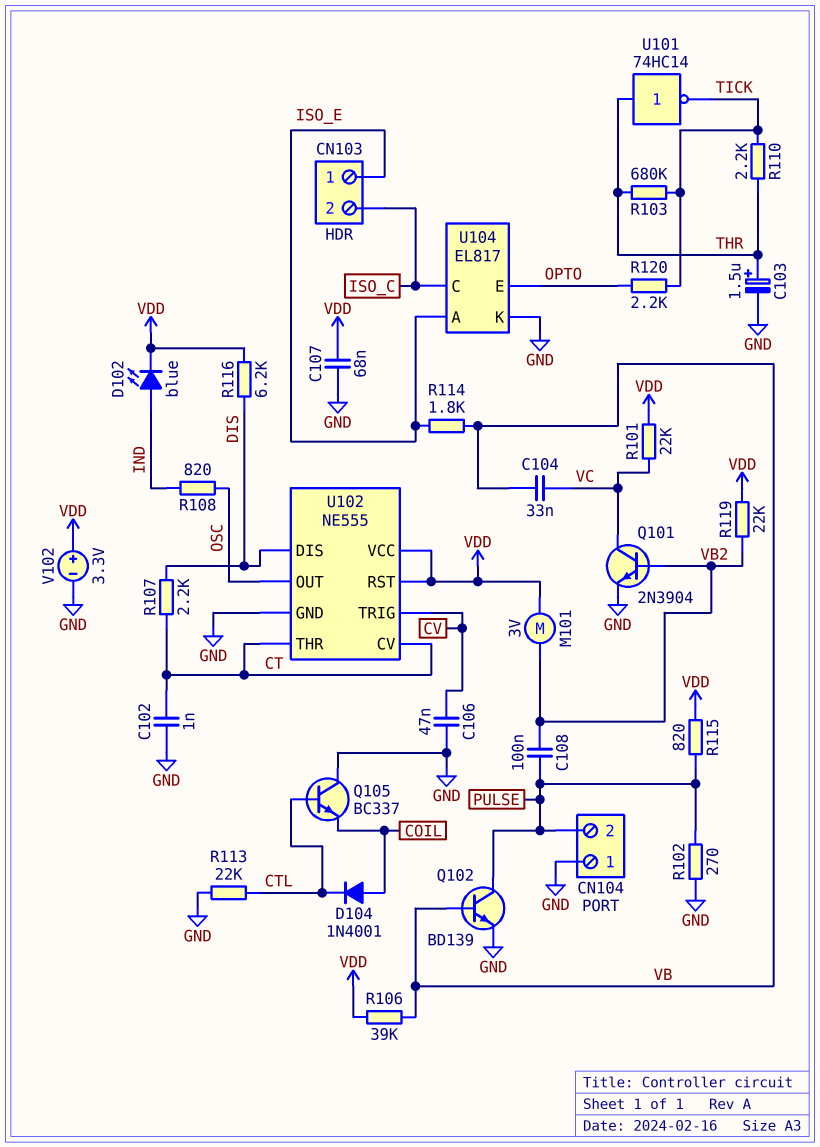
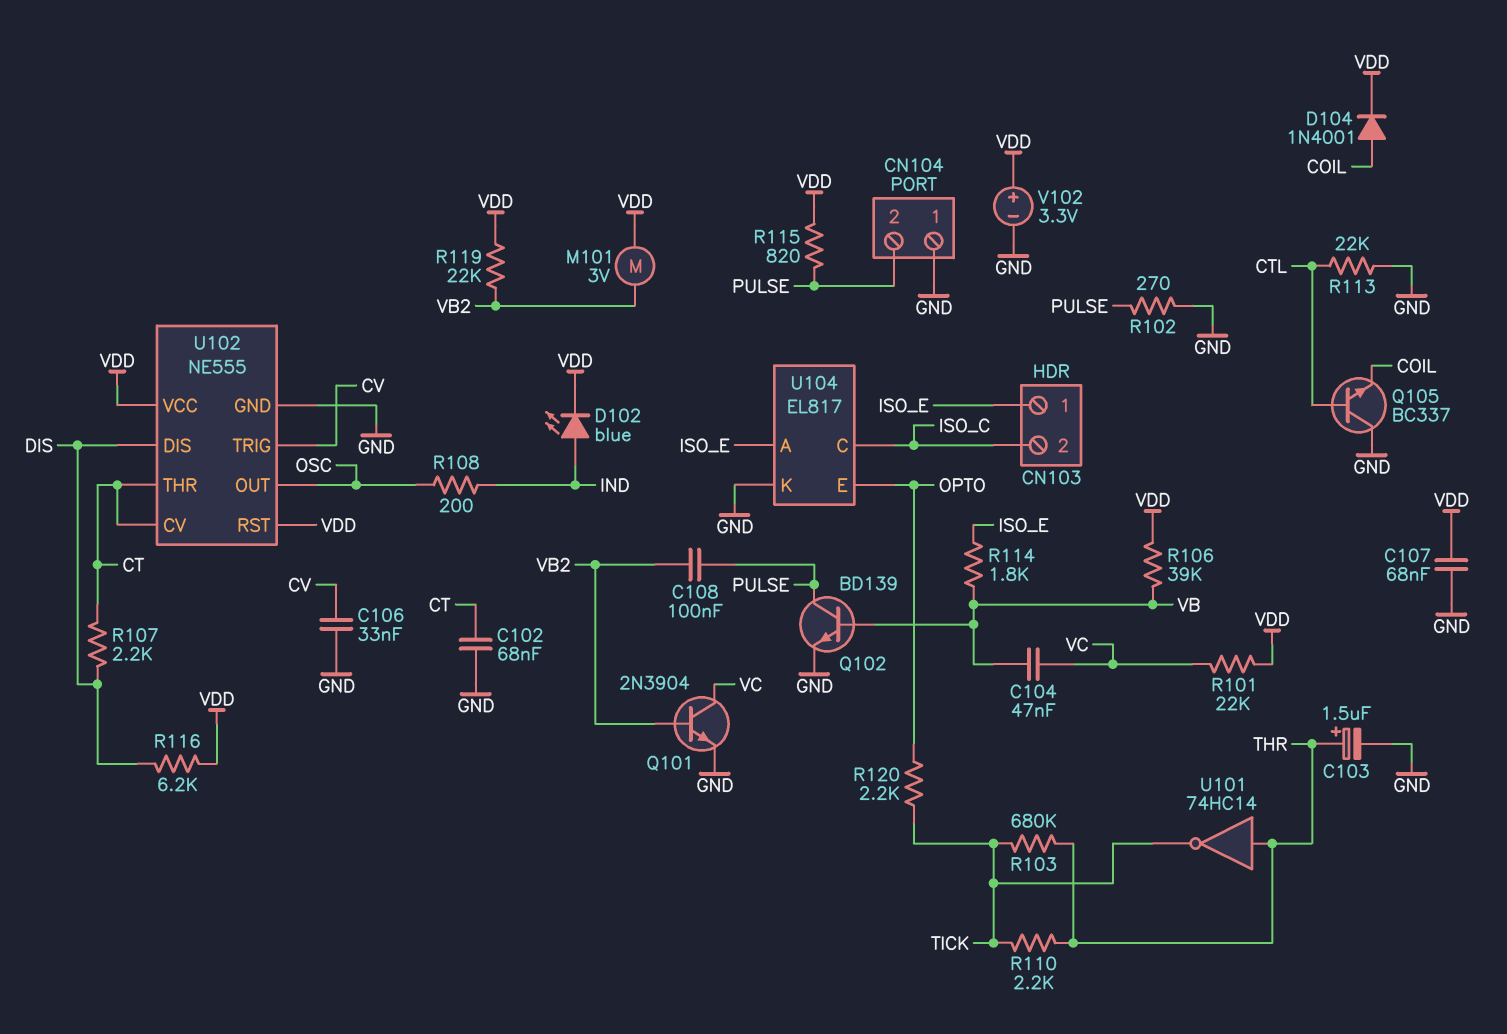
C102: 1nF (CT, GND) -> 68nF (CT, GND)
C104: 33nF (VB, VC) -> 47nF (VB, VC)
C106: 47nF (CV, GND) -> 33nF (CV, GND)
D104: diode 1N4001 (A COIL, K CTL) -> diode 1N4001 (A COIL, K VDD)
R108: 820 (IND, OSC) -> 200 (IND, OSC)

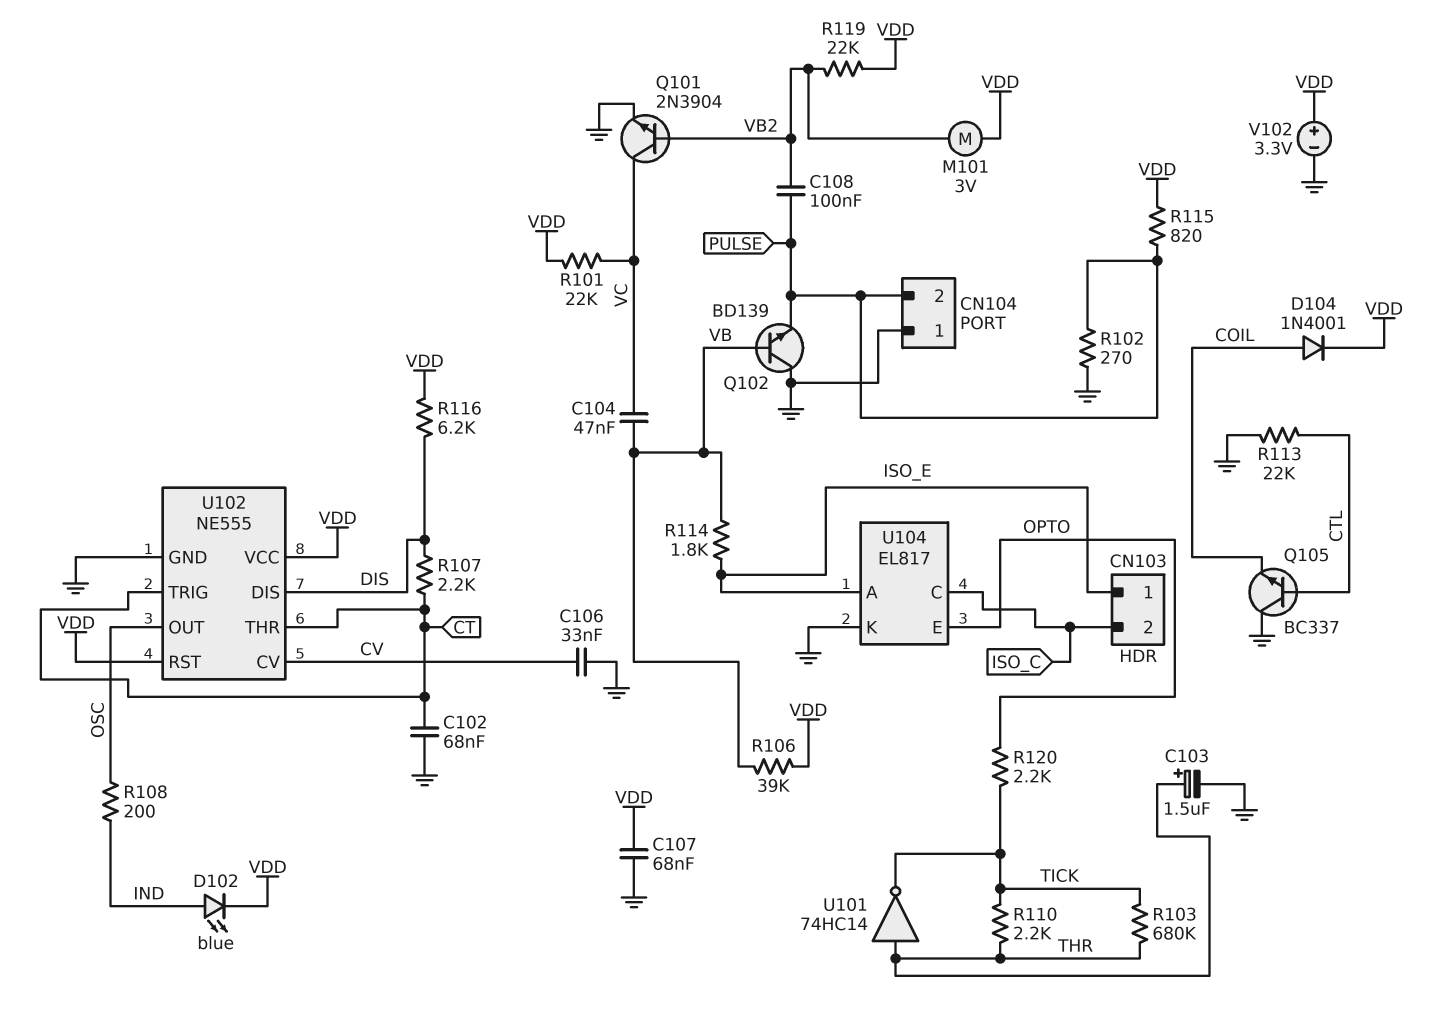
Q102: NPN BD139 (B VB, C PULSE, E GND) -> NPN BD139 (B VB, C GND, E PULSE)
U102 pin CV: CT -> CV
U102 pin TRIG: CV -> CT

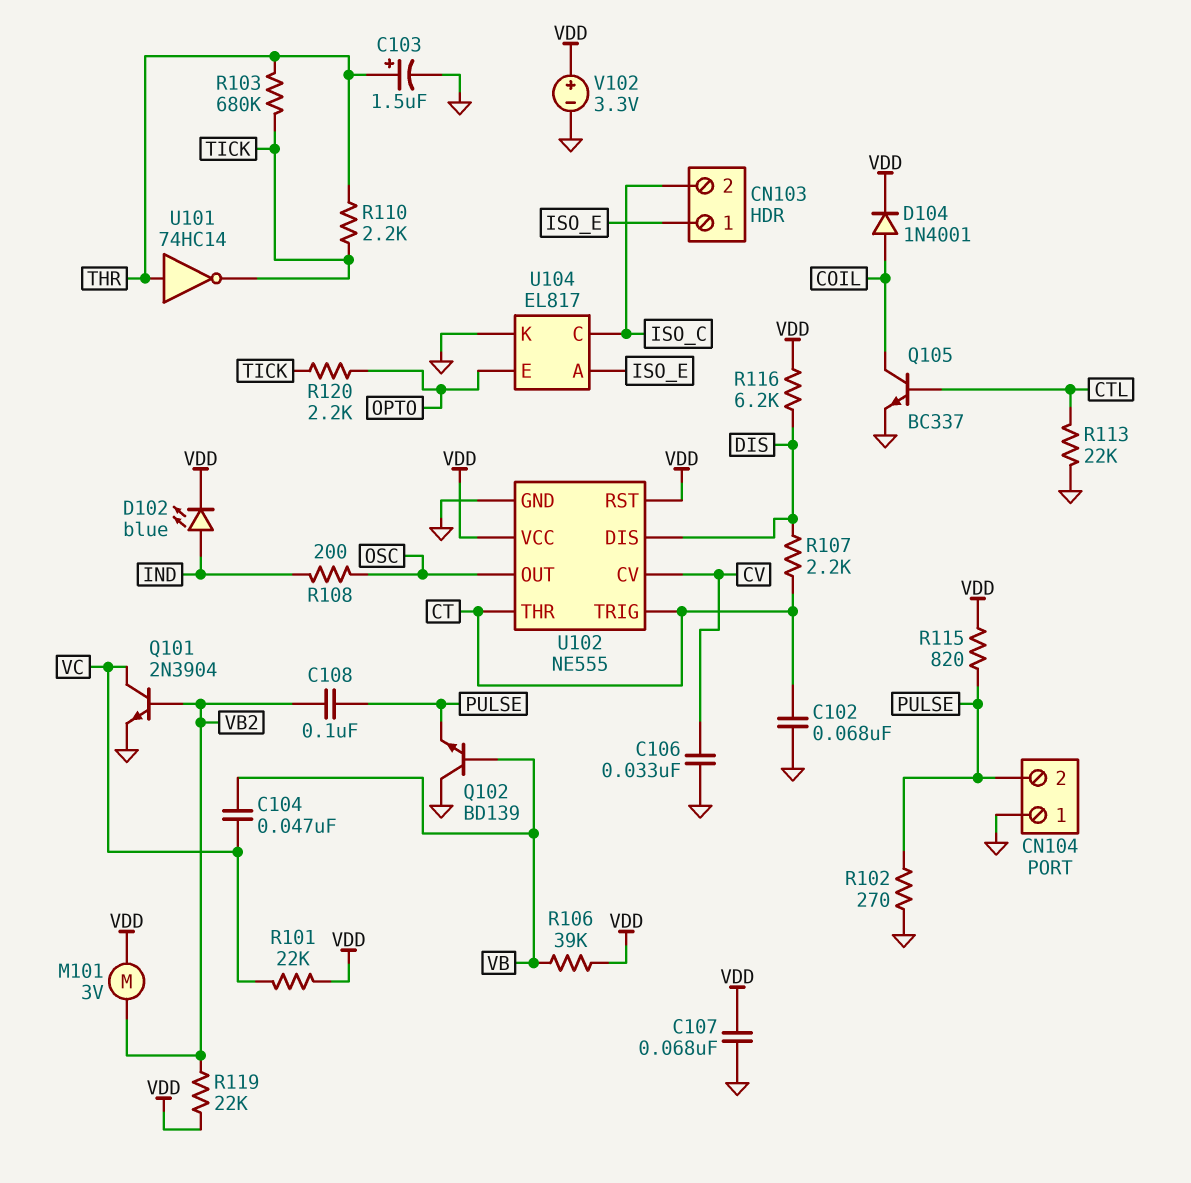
Q105: NPN BC337 (B CTL, C GND, E COIL) -> NPN BC337 (B CTL, C COIL, E GND)
R114: 1.8k (ISO_E, VB) -> none

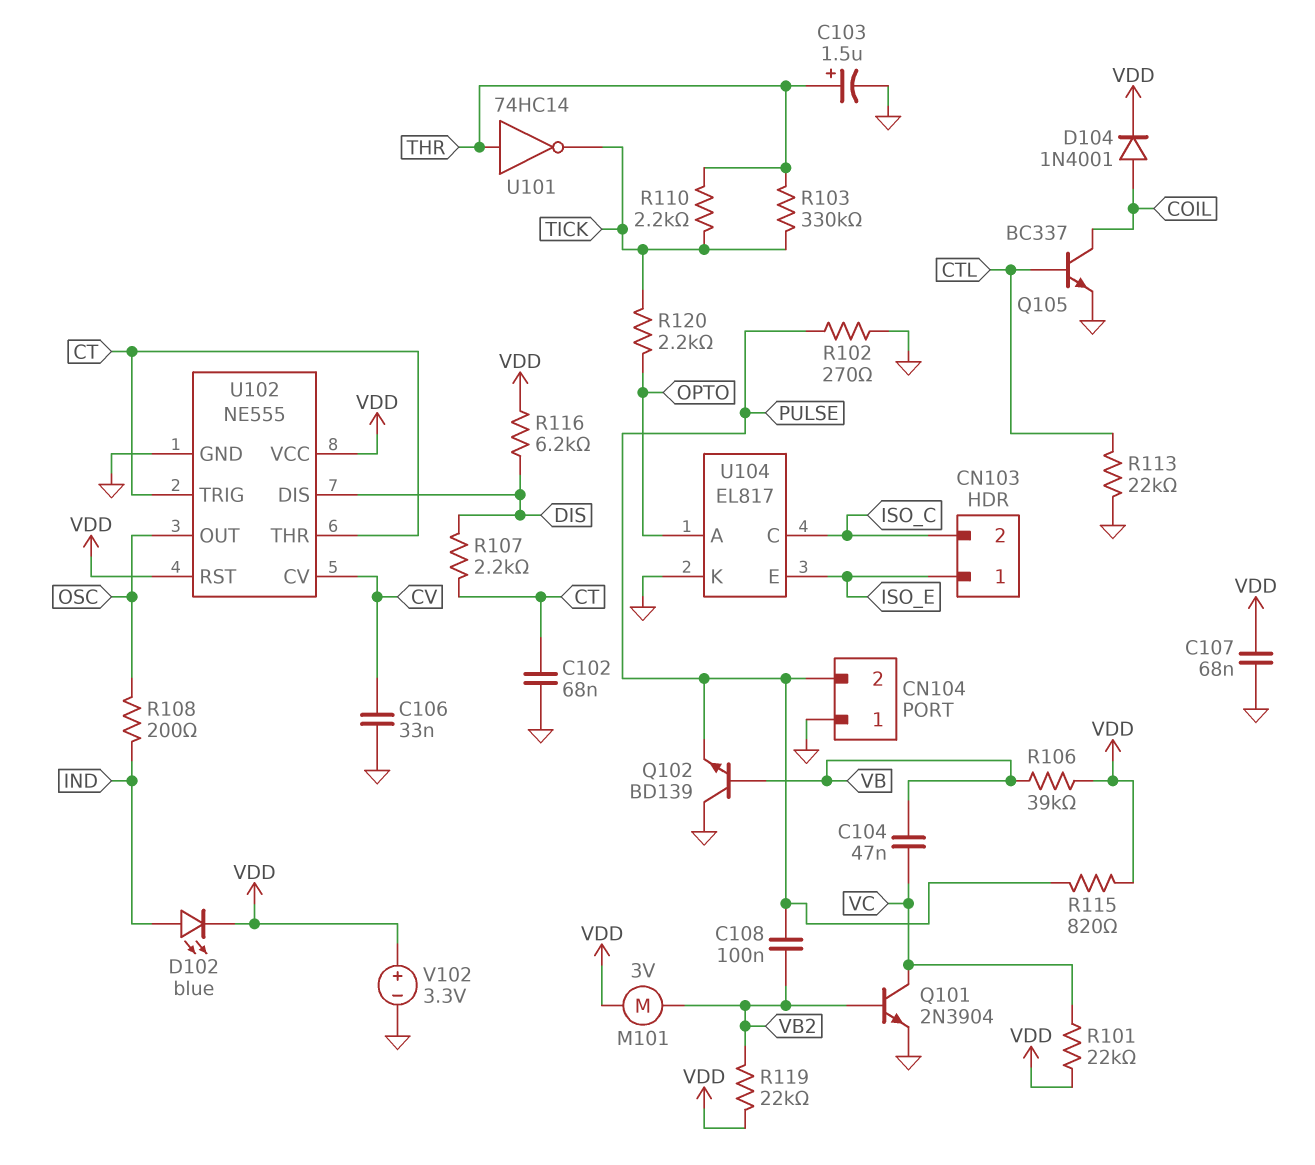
R103: 680k (THR, TICK) -> 330k (THR, TICK)
U104 pin A: ISO_E -> OPTO
U104 pin E: OPTO -> ISO_E

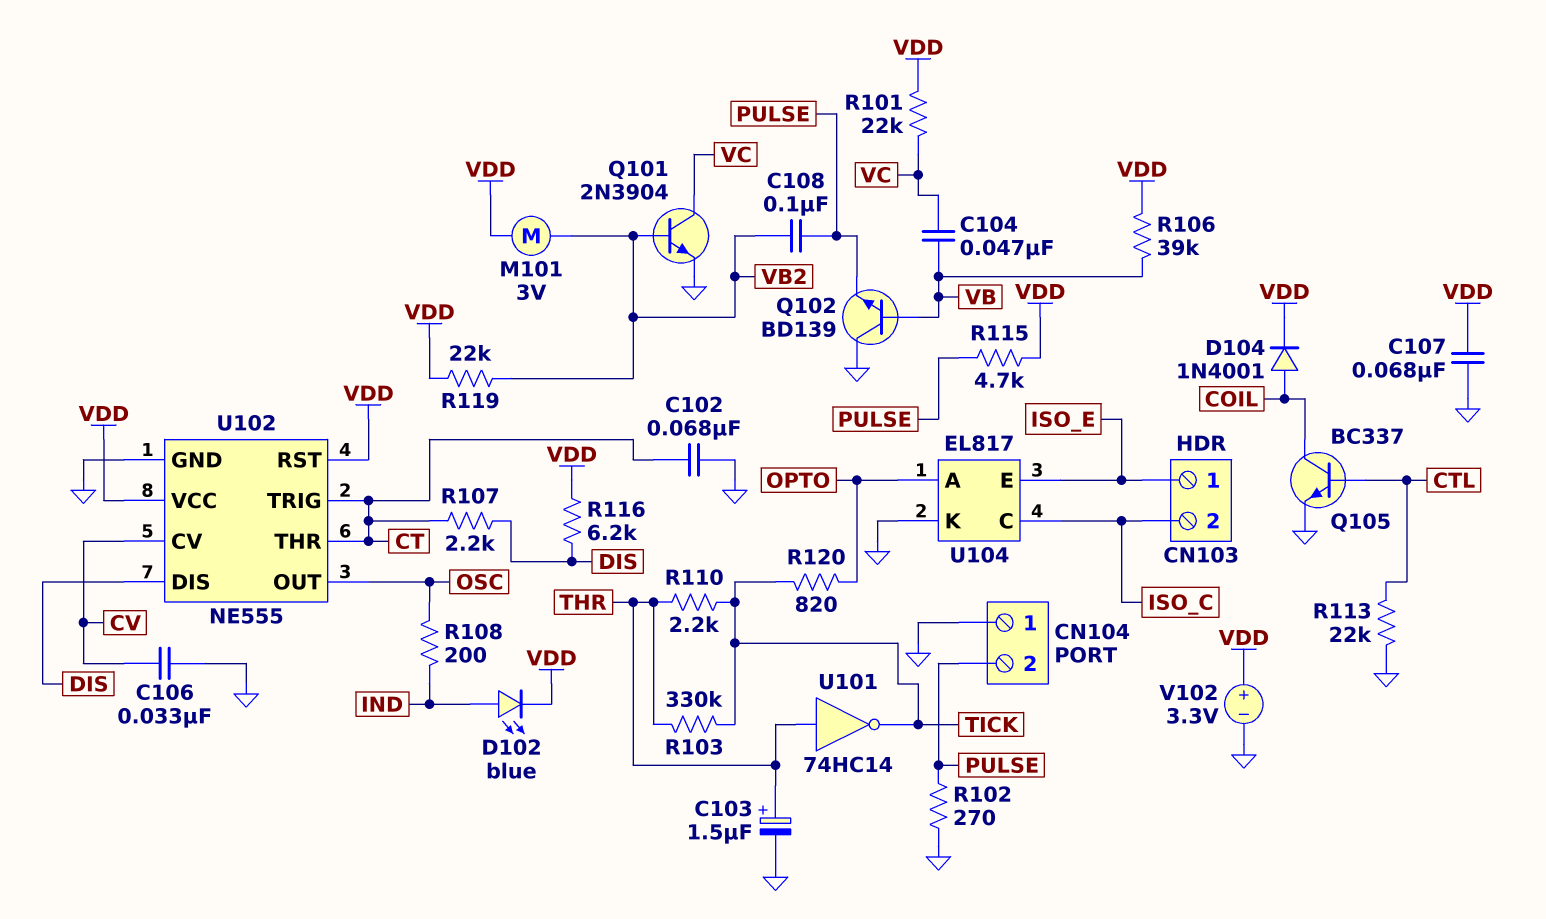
R115: 820 (PULSE, VDD) -> 4.7k (PULSE, VDD)
R120: 2.2k (OPTO, TICK) -> 820 (OPTO, TICK)

